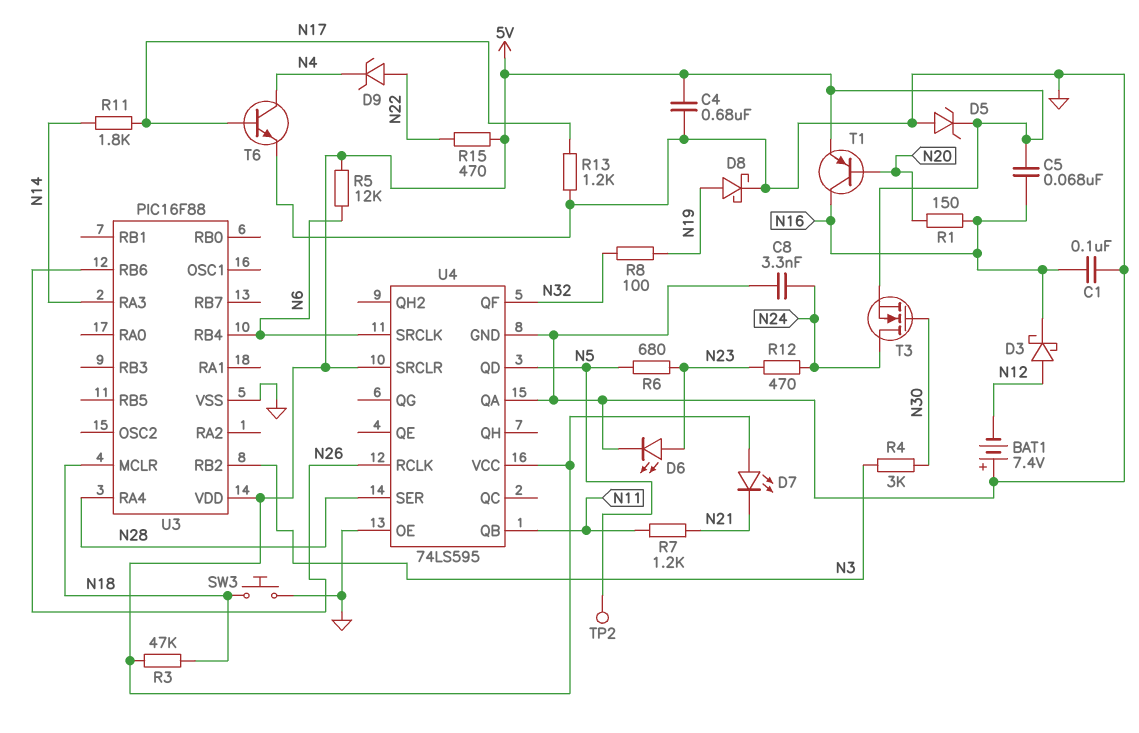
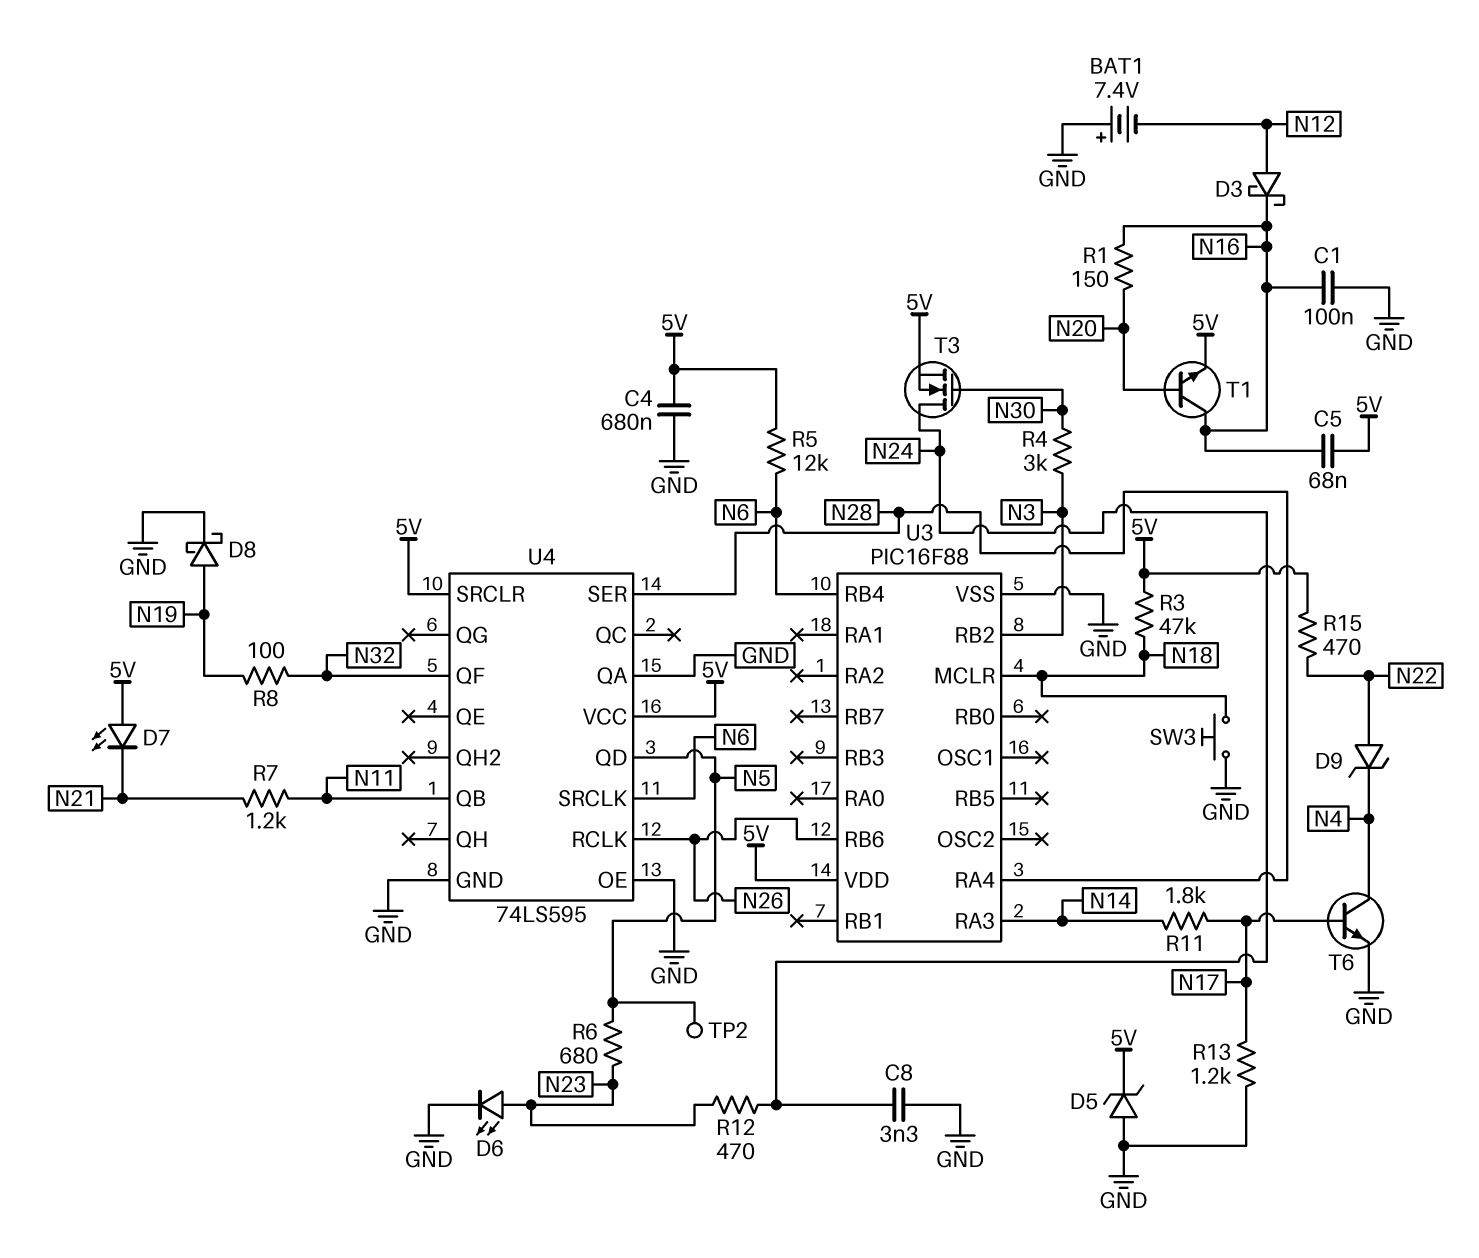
T1: PNP (B N20, C N16, E 5V) -> NPN (B N20, C N16, E 5V)

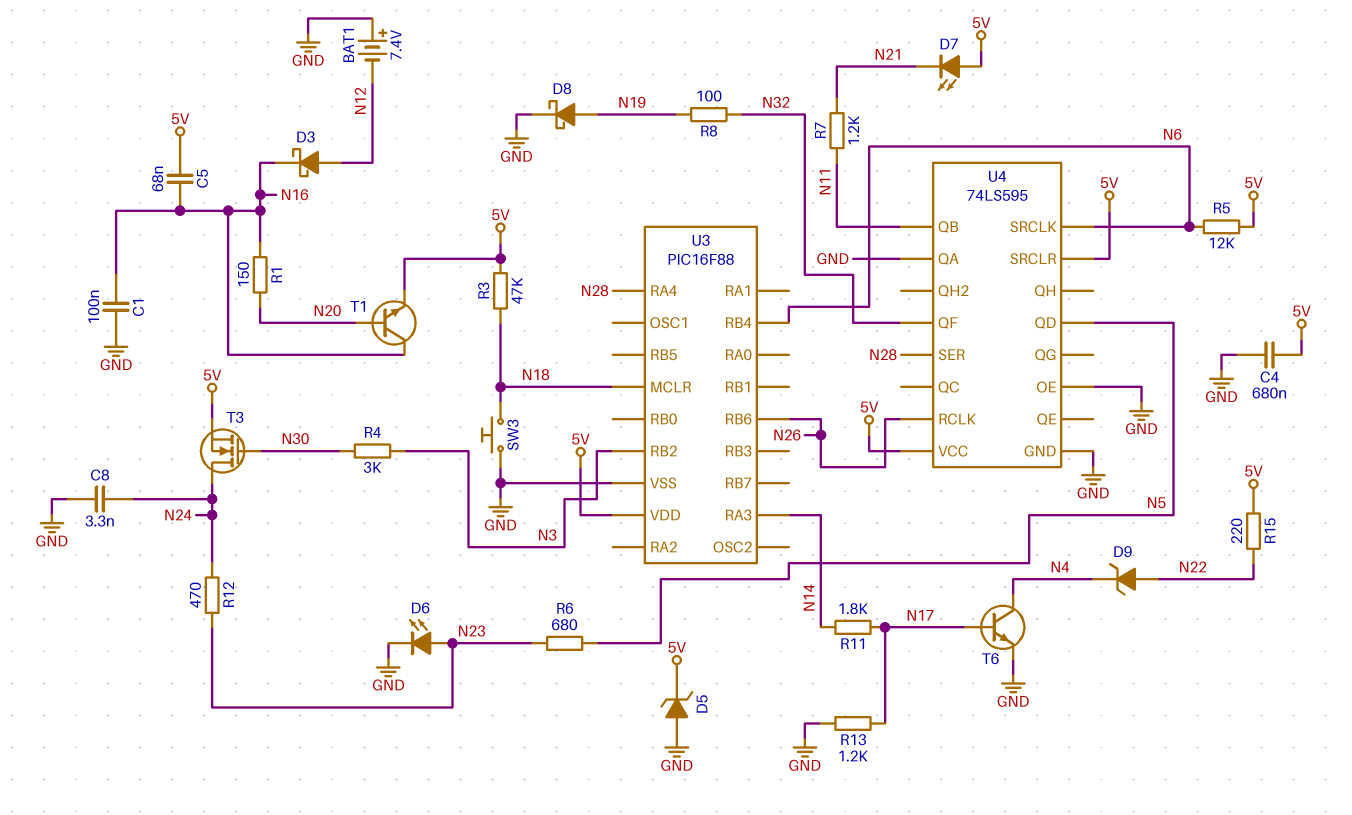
R15: 470 (5V, N22) -> 220 (5V, N22)
TP2: test point (N5) -> none

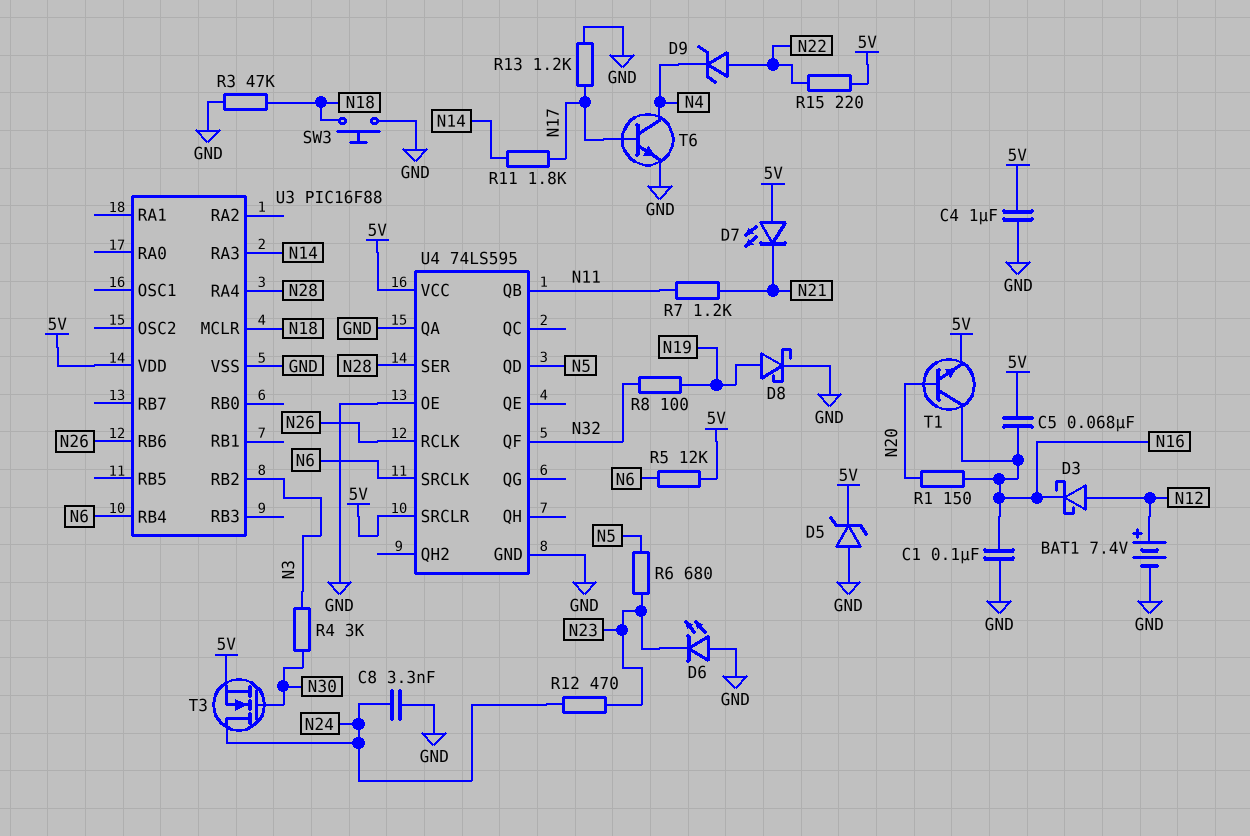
BAT1: 7.4V (plus GND, minus N12) -> 7.4V (plus N12, minus GND)
C4: 680nF (5V, GND) -> 1uF (5V, GND)
D6: LED (A N23, K GND) -> LED (A GND, K N23)
R3: 47k (5V, N18) -> 47k (GND, N18)

